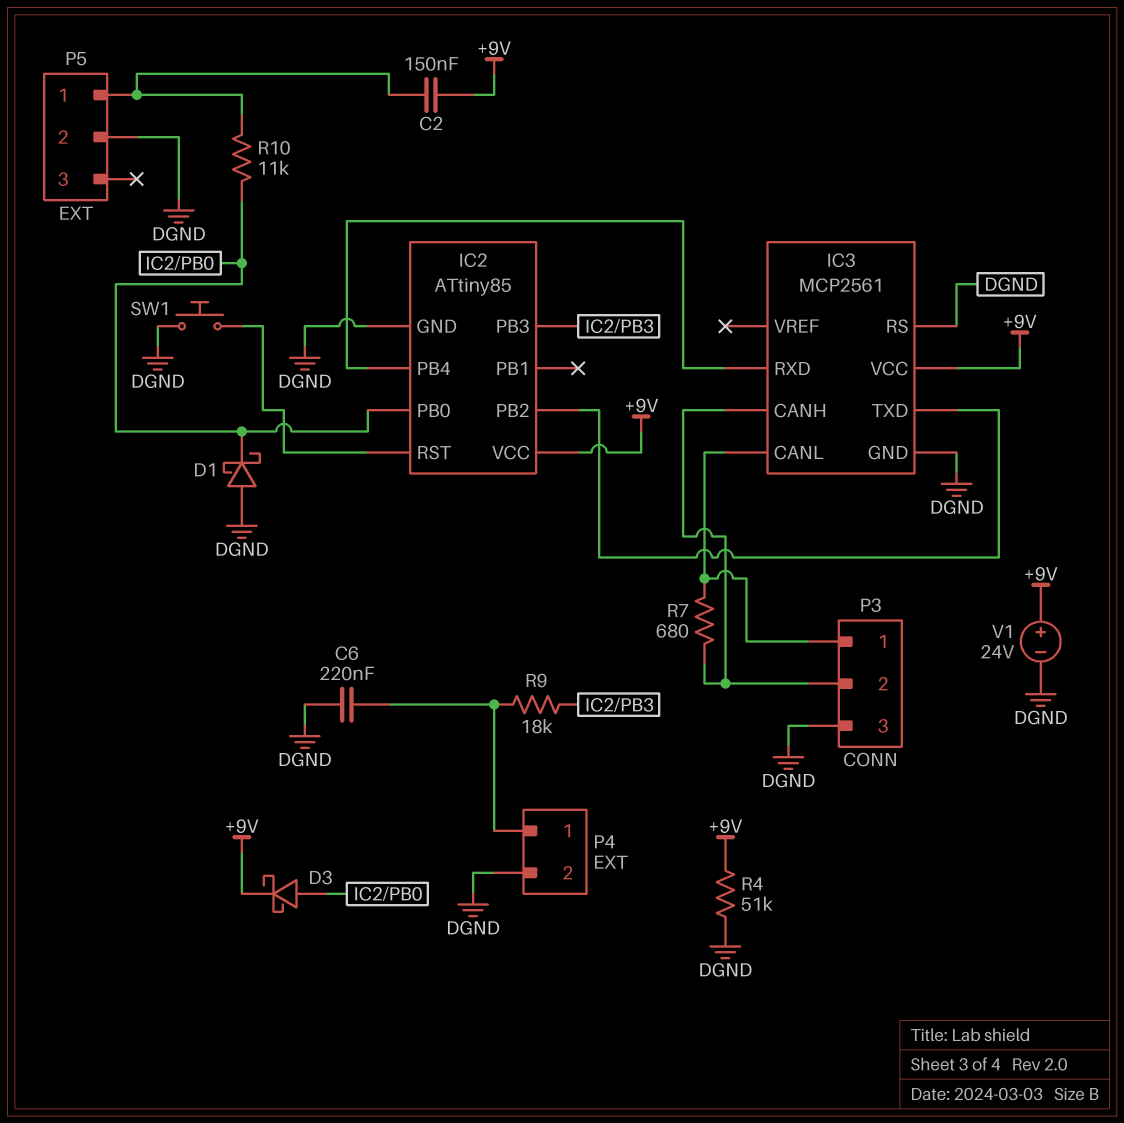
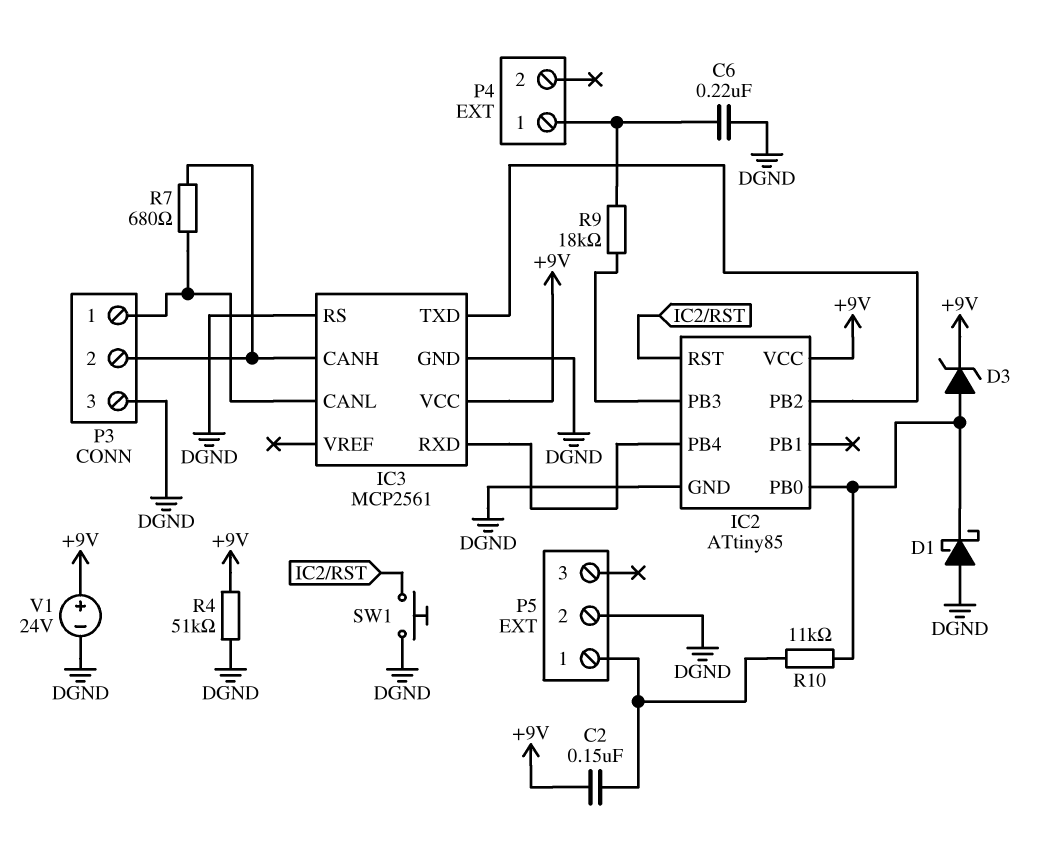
D3: schottky (A IC2/PB0, K +9V) -> zener (A IC2/PB0, K +9V)
P4 pin 2: DGND -> none

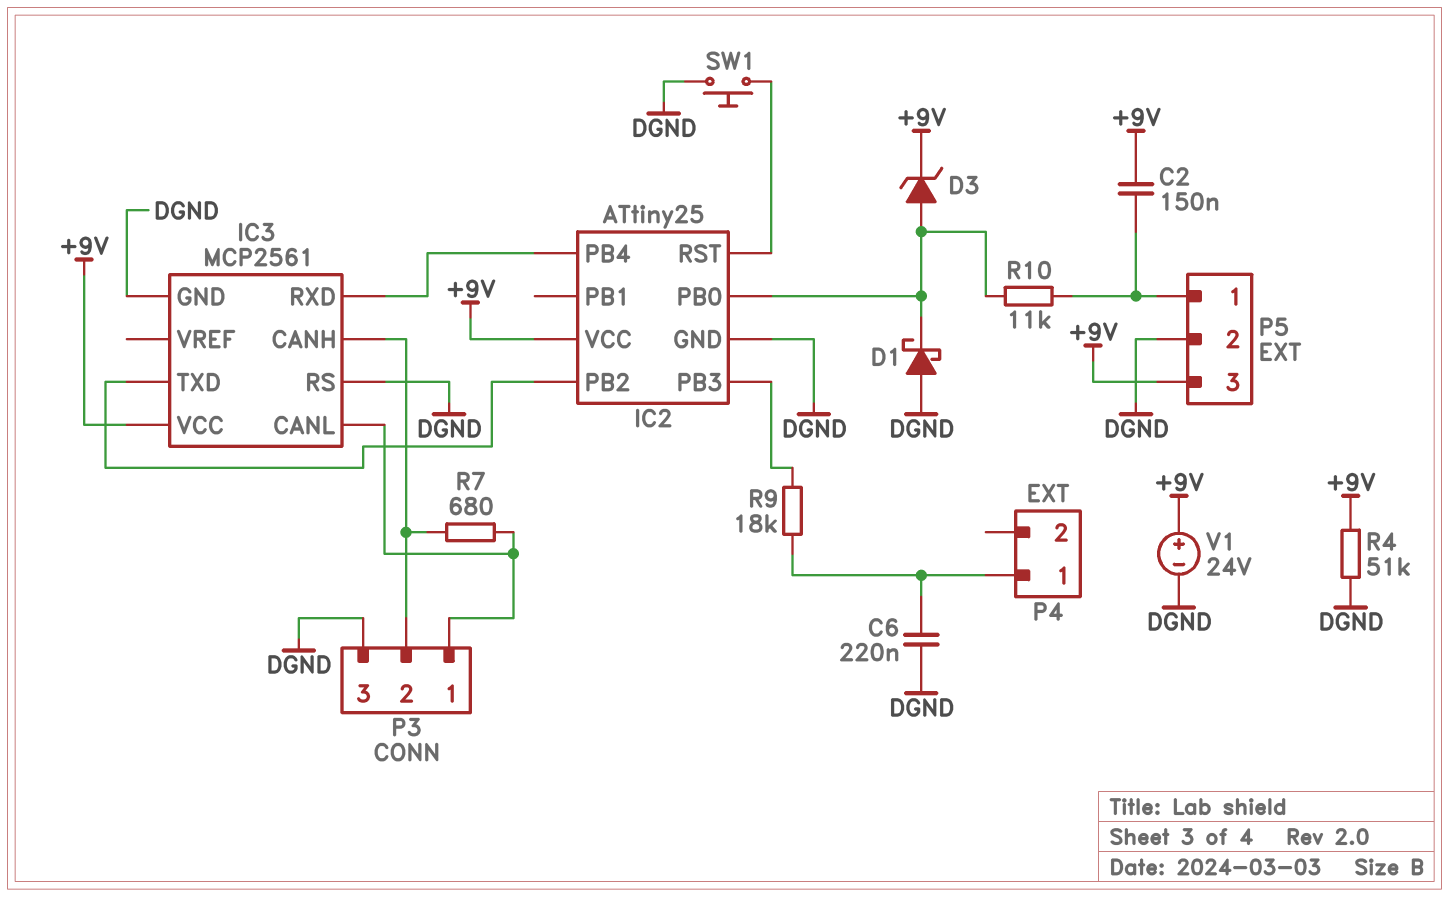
IC2: ATtiny85 -> ATtiny25
P5 pin 3: none -> +9V

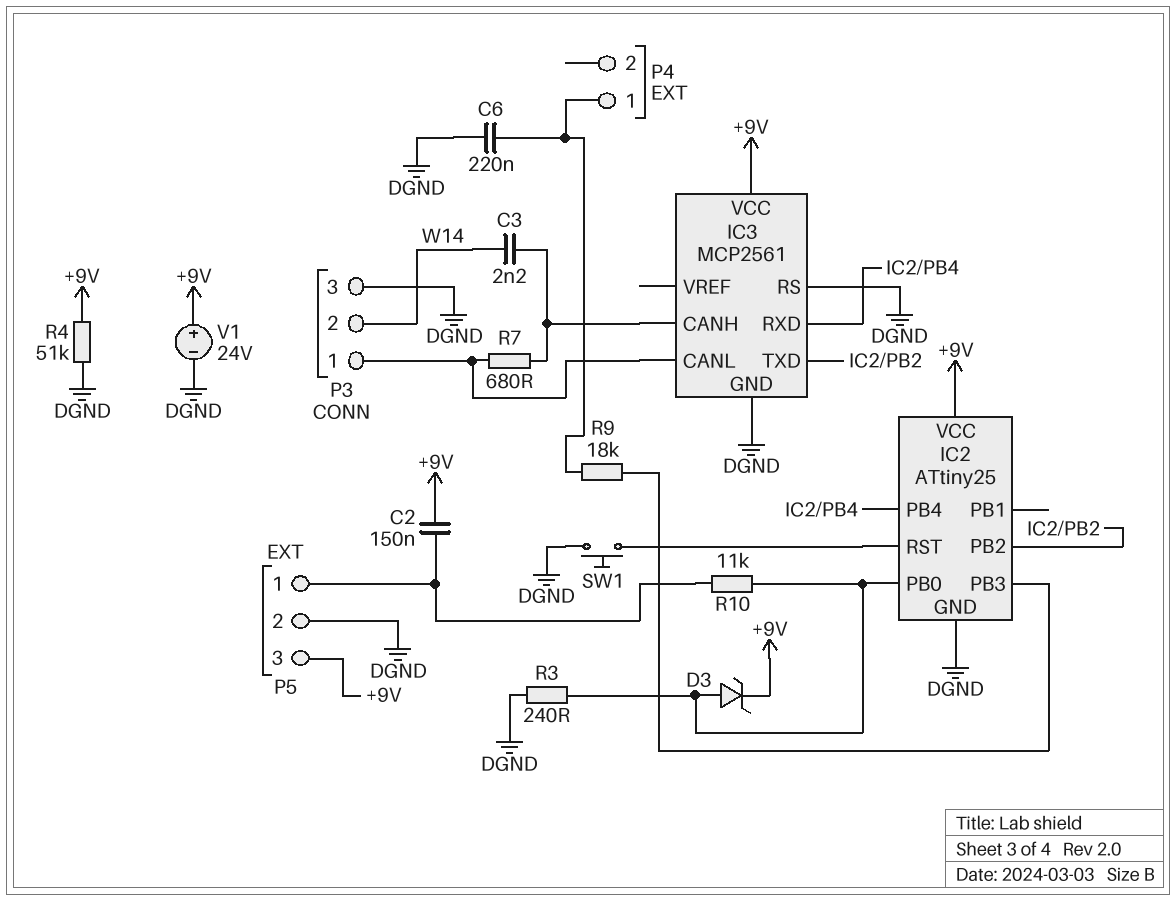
C3: none -> 2.2nF (IC3/CANH, W14)
D1: schottky (A DGND, K IC2/PB0) -> none
P3 pin 2: IC3/CANH -> W14
R3: none -> 240 (DGND, IC2/PB0)

